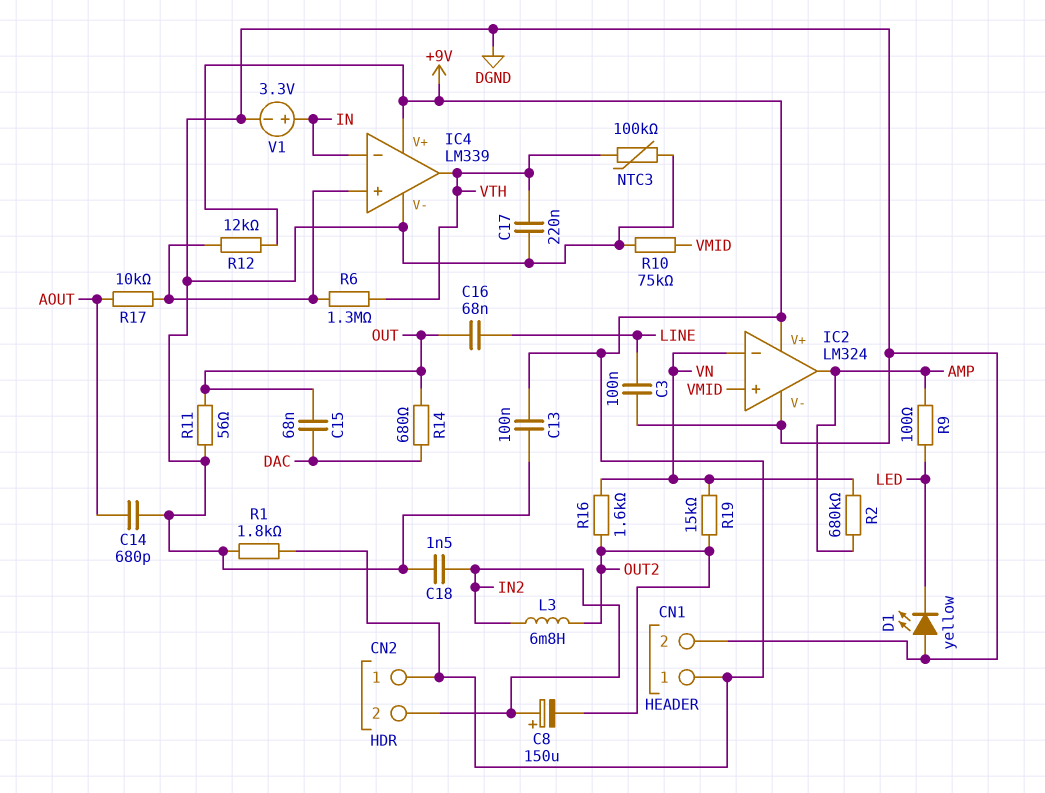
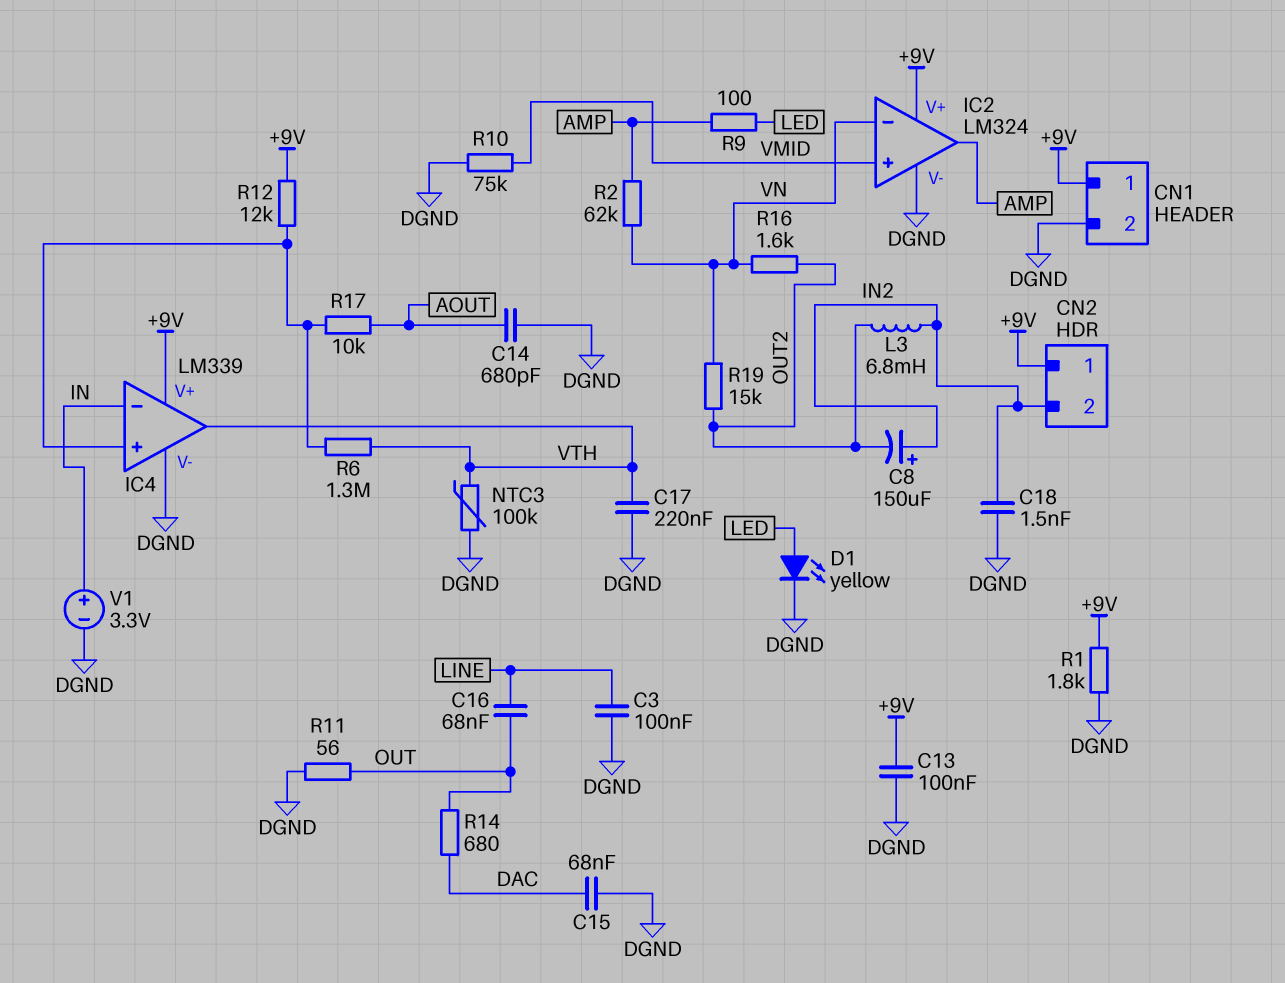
C15: 68nF (DAC, OUT) -> 68nF (DAC, DGND)
D1: LED yellow (A DGND, K LED) -> LED yellow (A LED, K DGND)
R2: 680k (AMP, VN) -> 62k (AMP, VN)

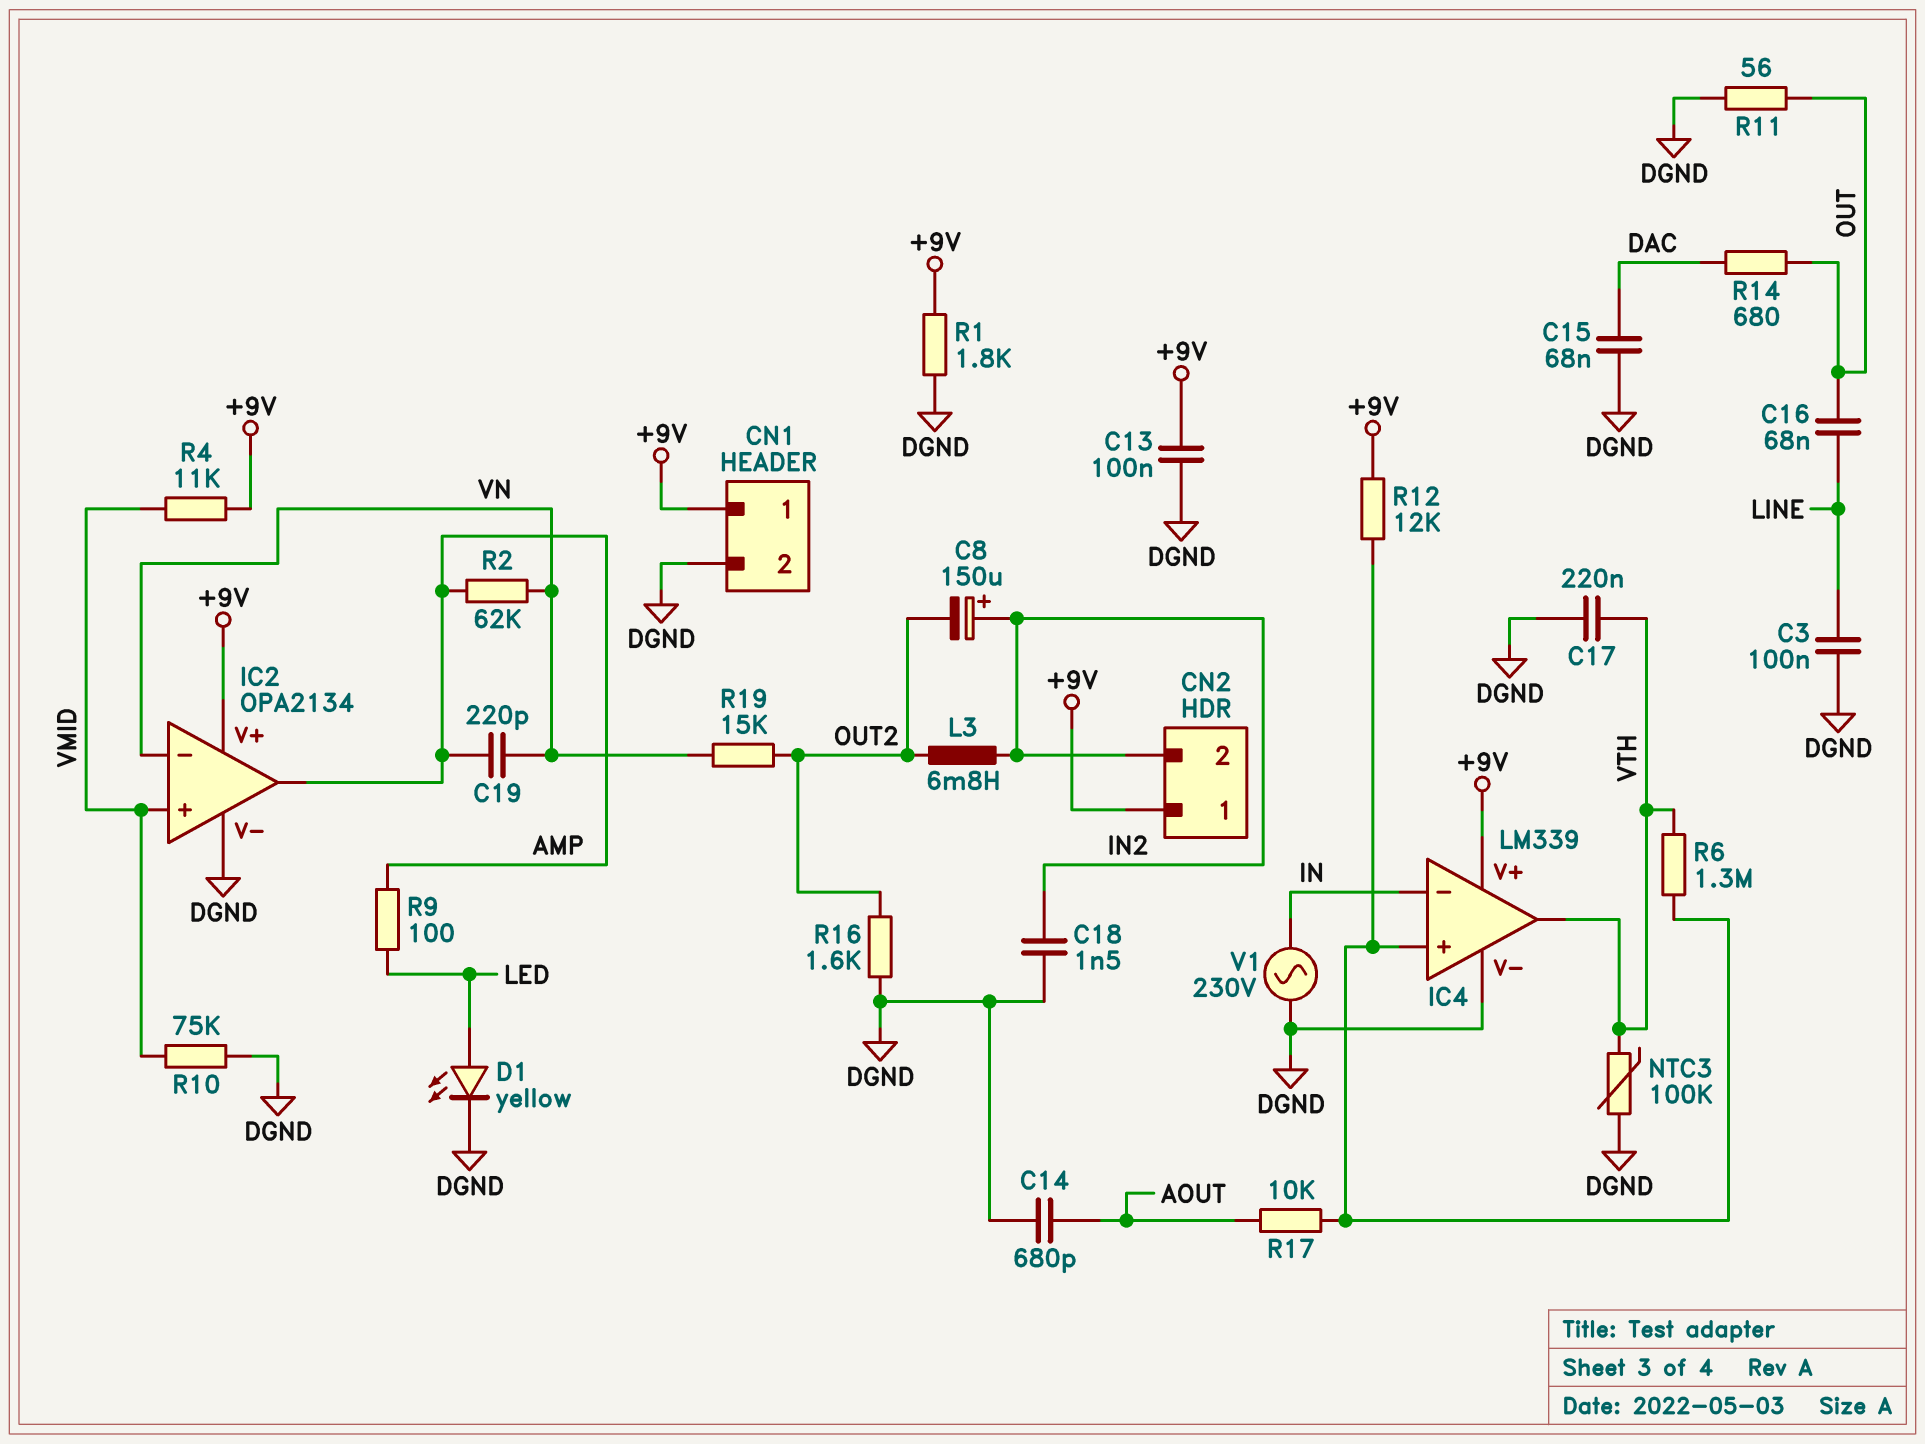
C19: none -> 220pF (AMP, VN)
IC2: LM324 -> OPA2134
R4: none -> 11k (+9V, VMID)
R16: 1.6k (OUT2, VN) -> 1.6k (DGND, OUT2)
V1: 3.3V (plus IN, minus DGND) -> AC 230V (DGND, IN)

